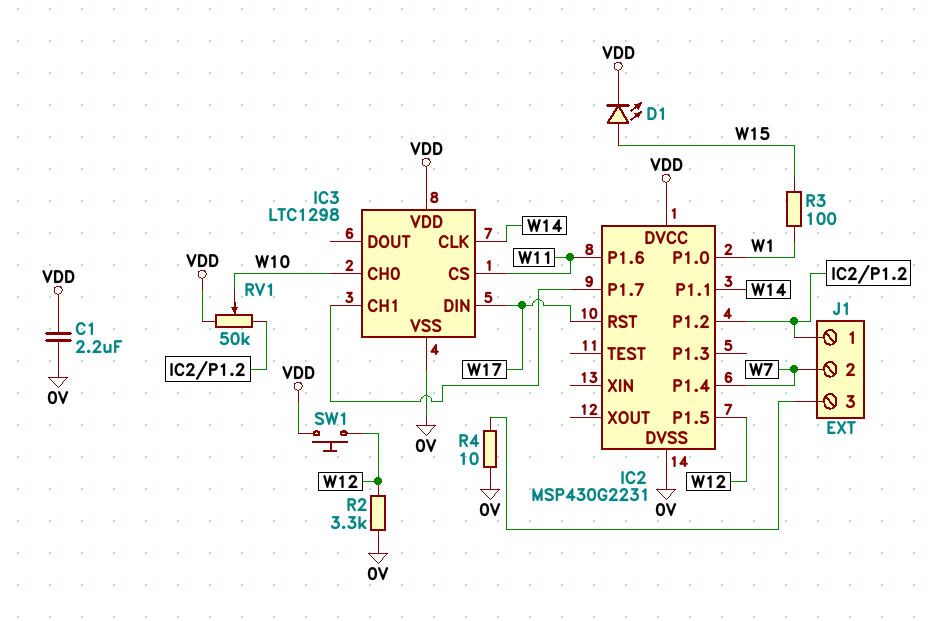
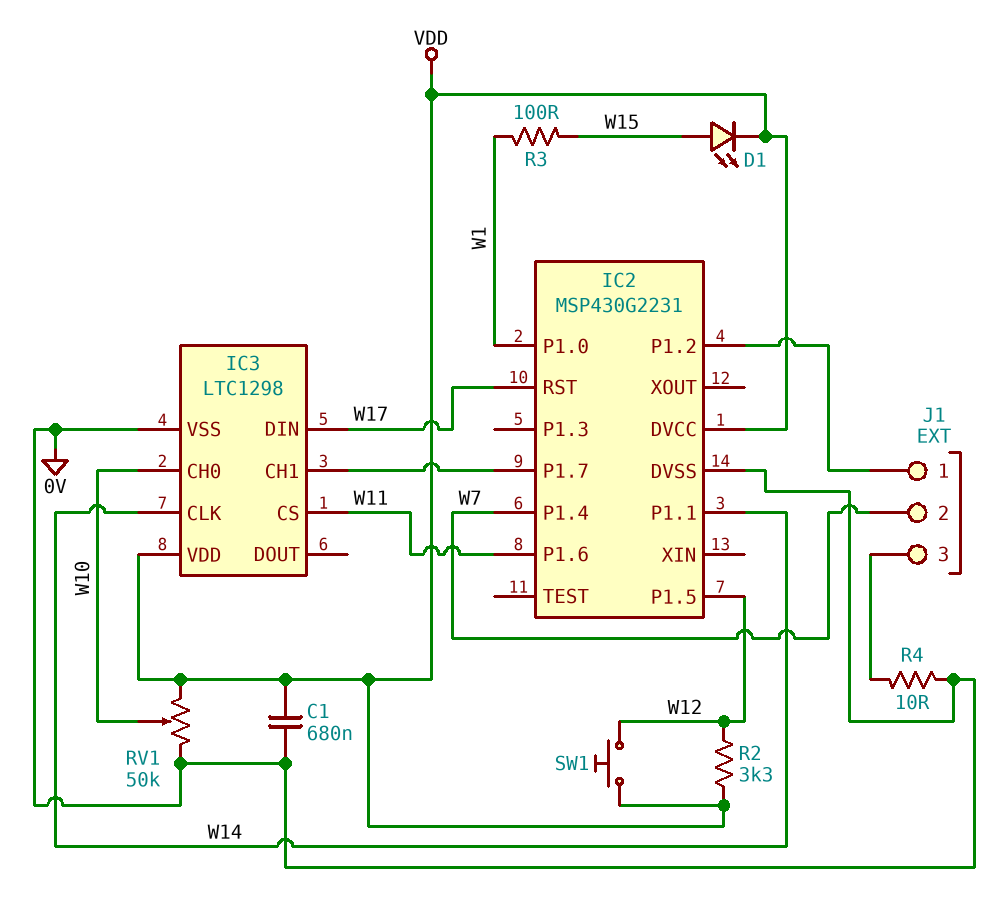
C1: 2.2uF (0V, VDD) -> 680nF (0V, VDD)
R2: 3.3k (0V, W12) -> 3.3k (VDD, W12)
RV1: 50k (IC2/P1.2, VDD, wiper W10) -> 50k (0V, VDD, wiper W10)

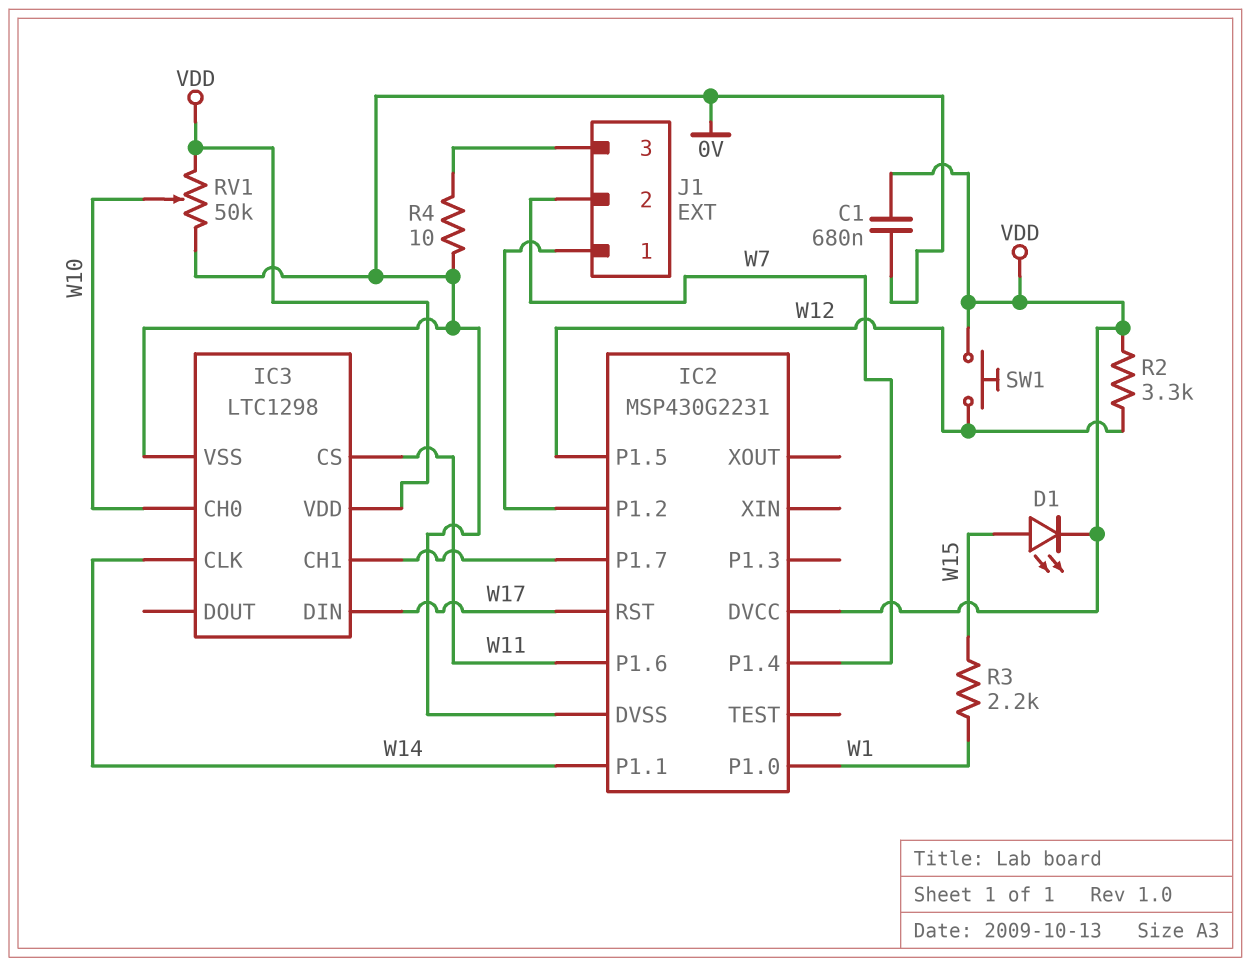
R3: 100 (W1, W15) -> 2.2k (W1, W15)

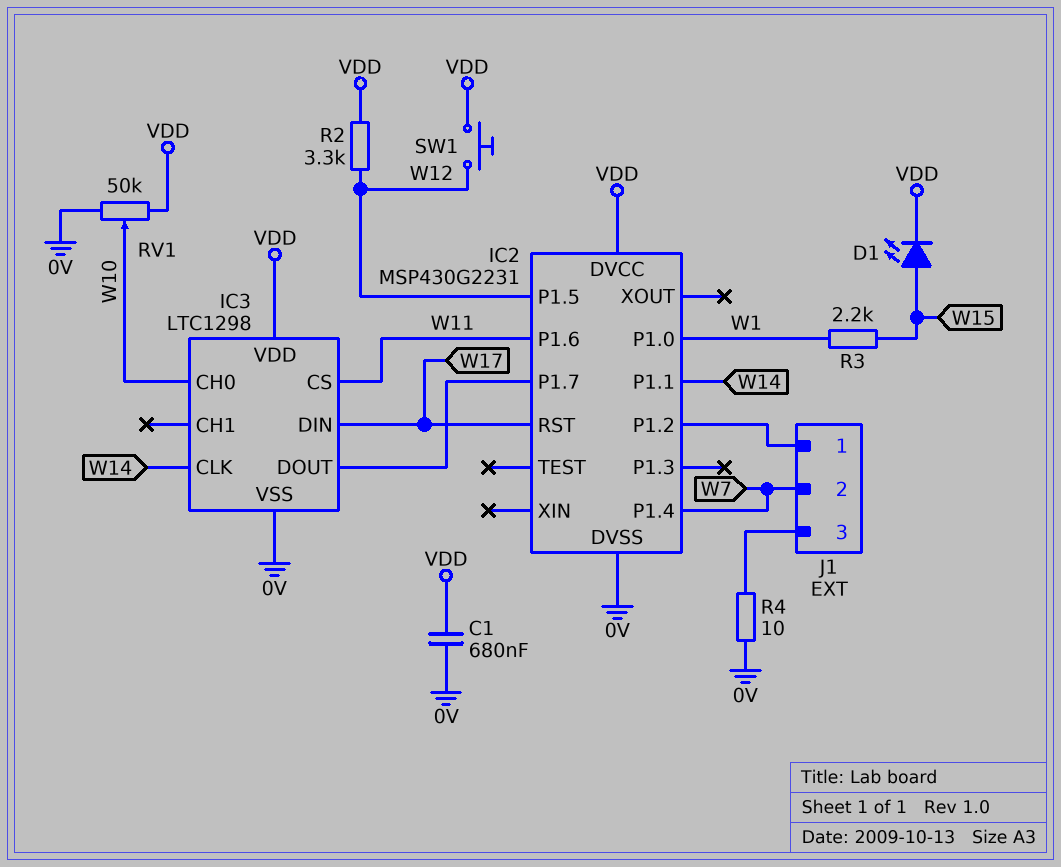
IC3 pin CH1: IC2/P1.7 -> none
IC3 pin DOUT: none -> IC2/P1.7

